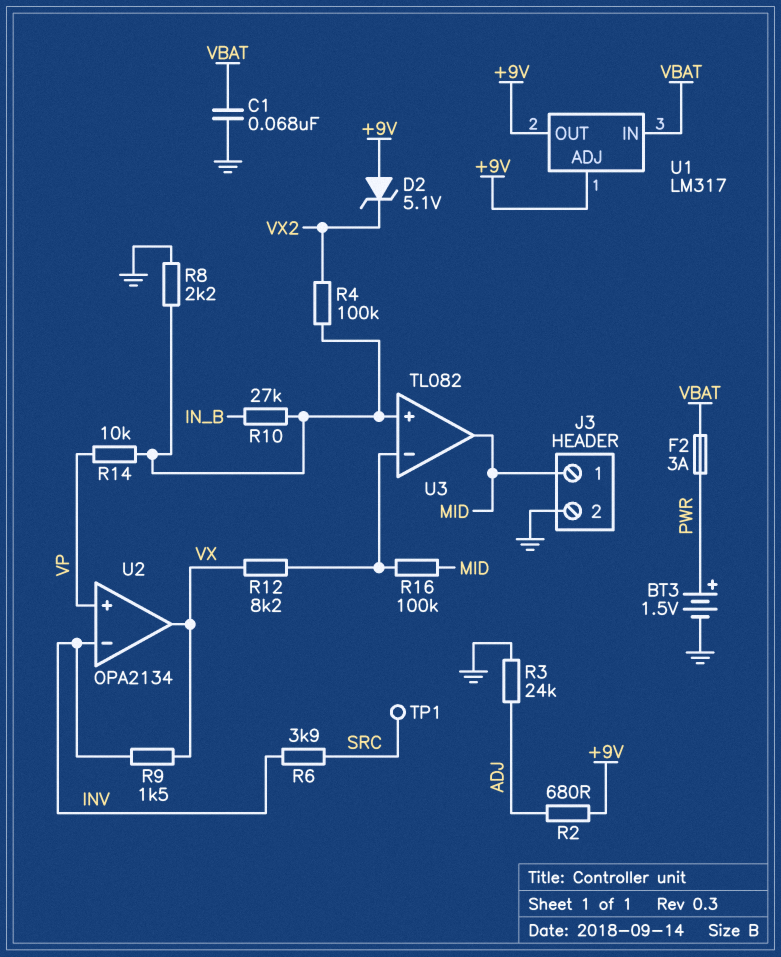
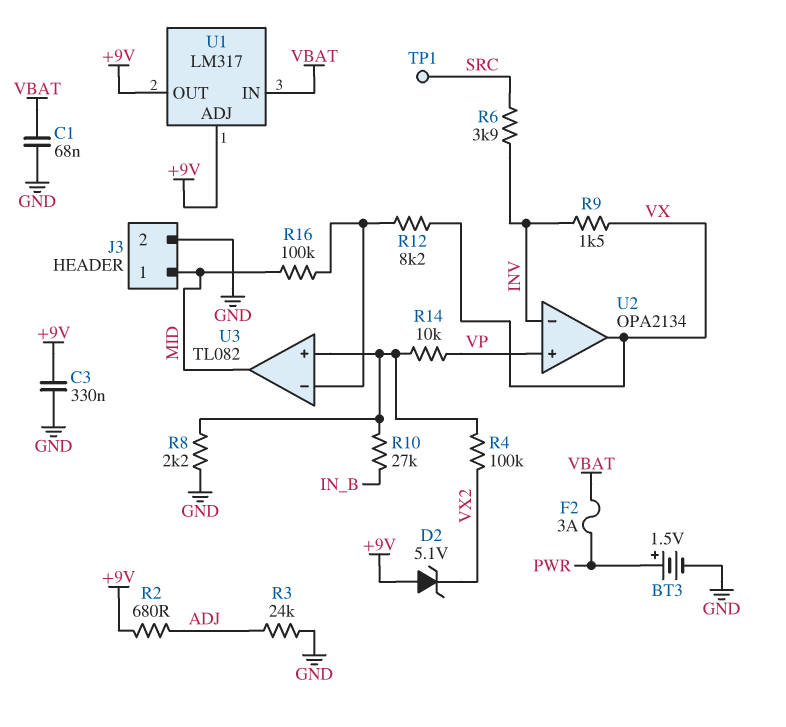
C3: none -> 330nF (+9V, GND)

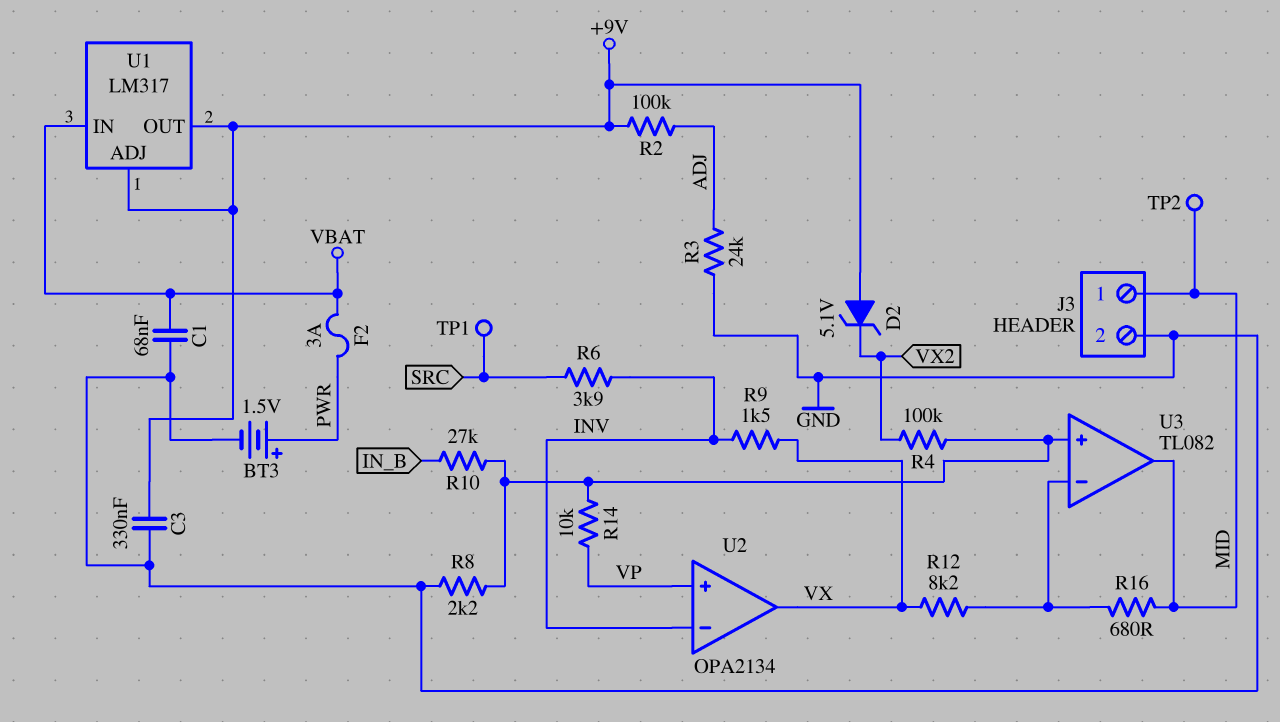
R2: 680 (+9V, ADJ) -> 100k (+9V, ADJ)
R16: 100k (MID, U3/in-) -> 680 (MID, U3/in-)
TP2: none -> test point (MID)

